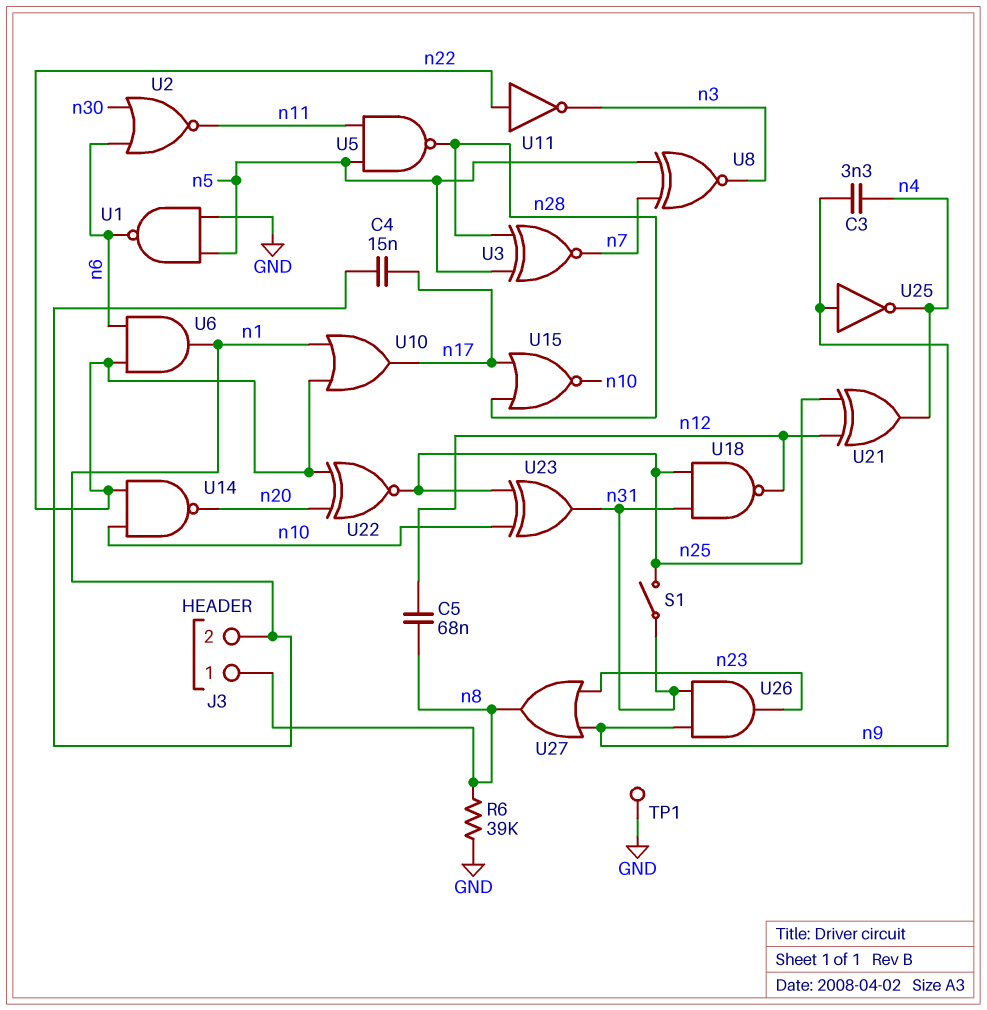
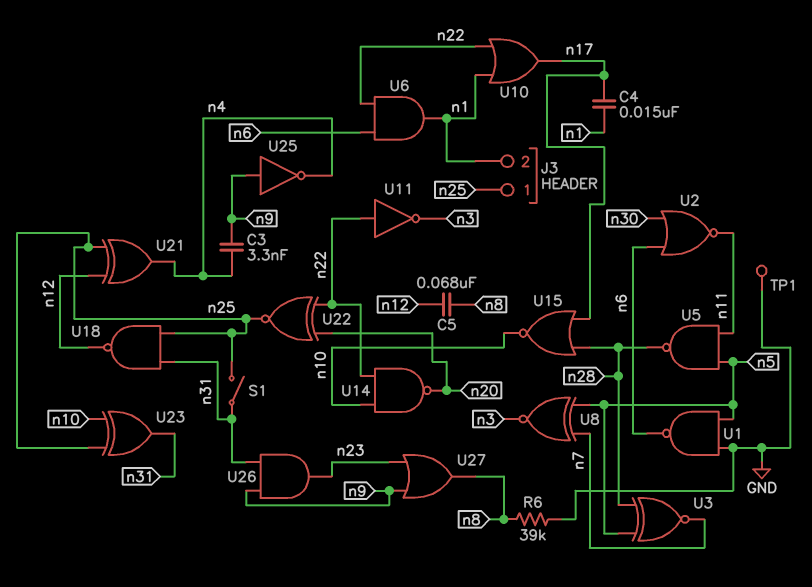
J3 pin 1: n8 -> n25

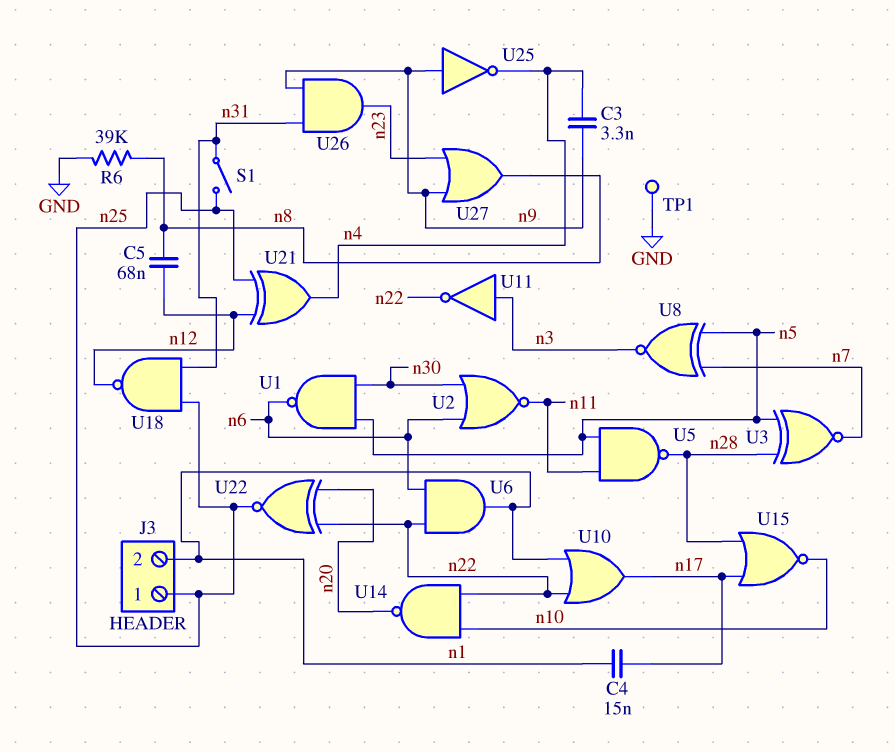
U1: NAND (in GND, in n5, out n6) -> NAND (in n5, in n30, out n6)
U11: NOT (in n22, out n3) -> NOT (in n3, out n22)
U23: XOR (in n10, in n25, out n31) -> none

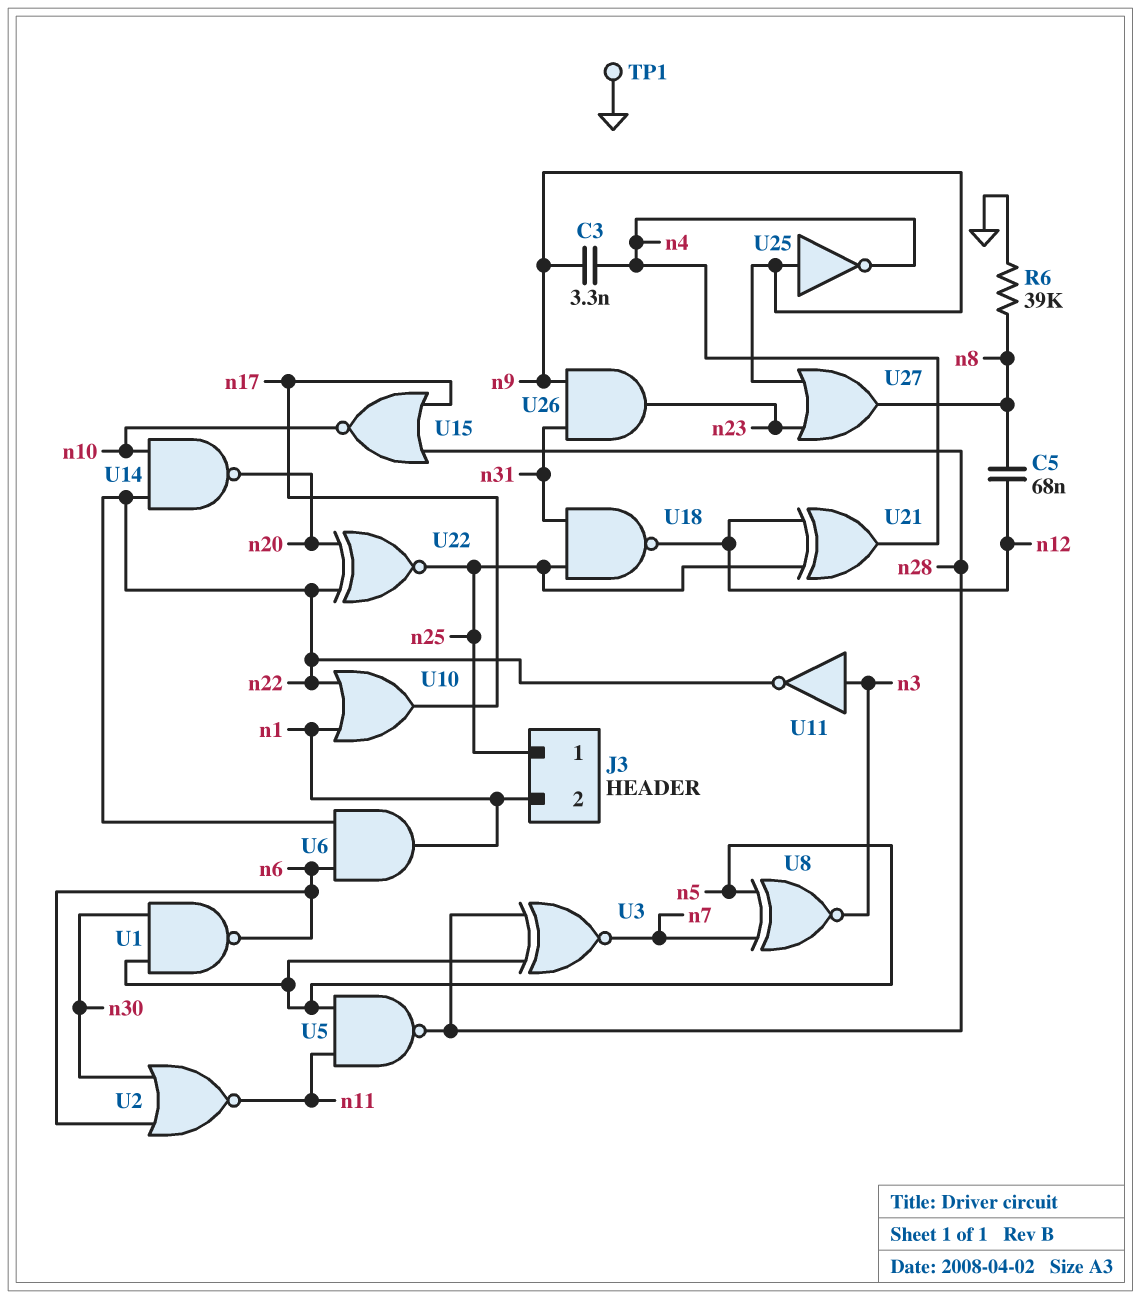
C4: 15nF (n1, n17) -> none
S1: switch (n25, n31) -> none

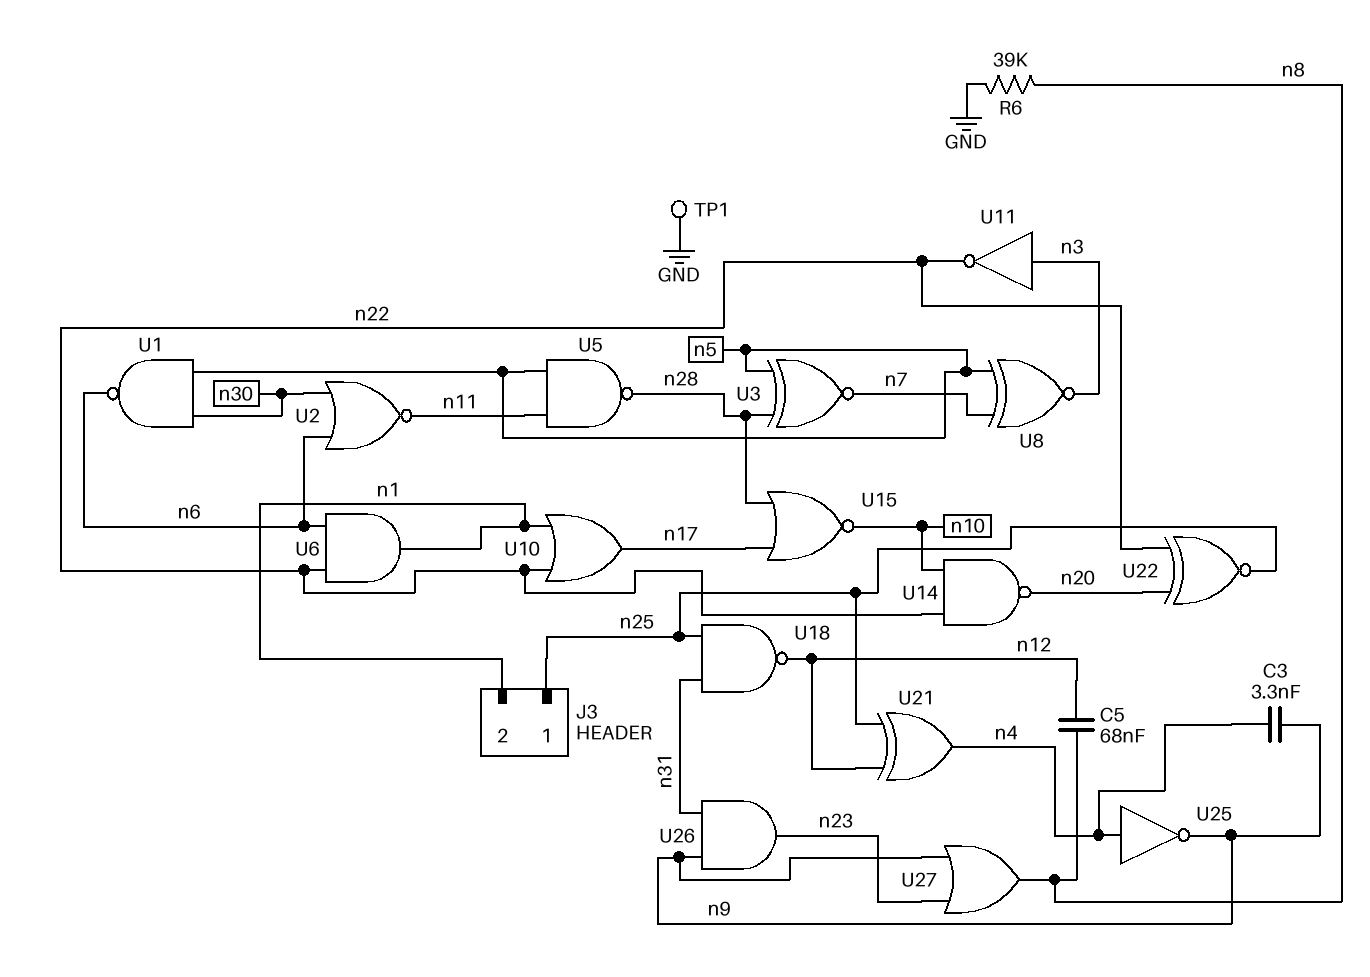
U25: NOT (in n9, out n4) -> NOT (in n4, out n9)

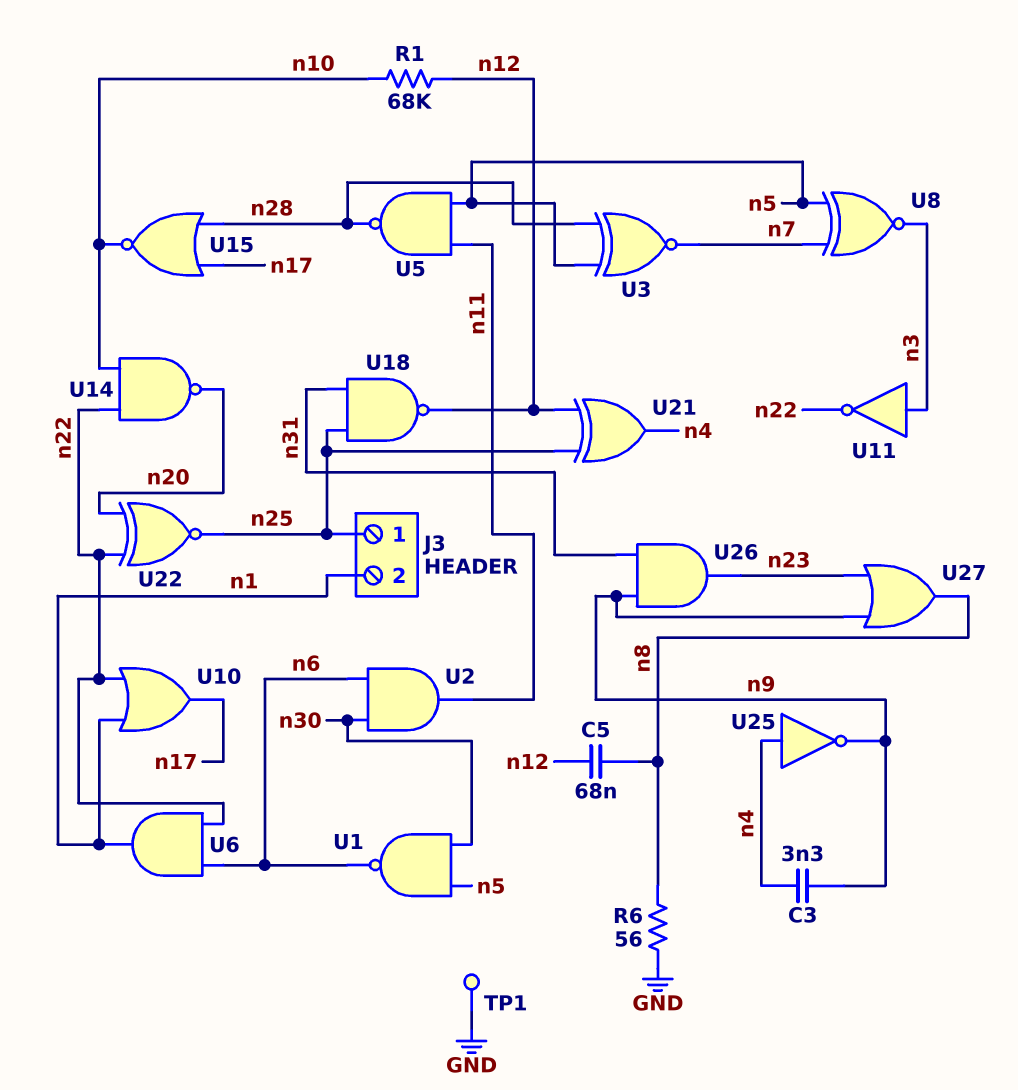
R1: none -> 68k (n10, n12)
R6: 39k (GND, n8) -> 56 (GND, n8)
U2: NOR (in n6, in n30, out n11) -> AND (in n6, in n30, out n11)

